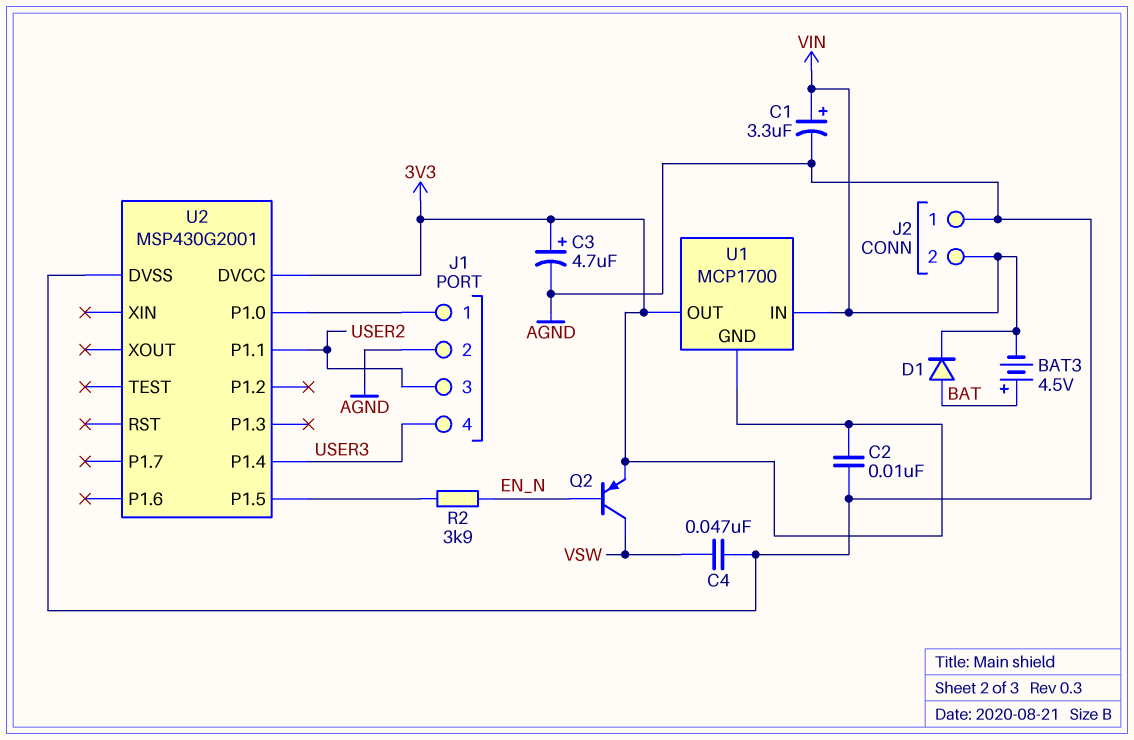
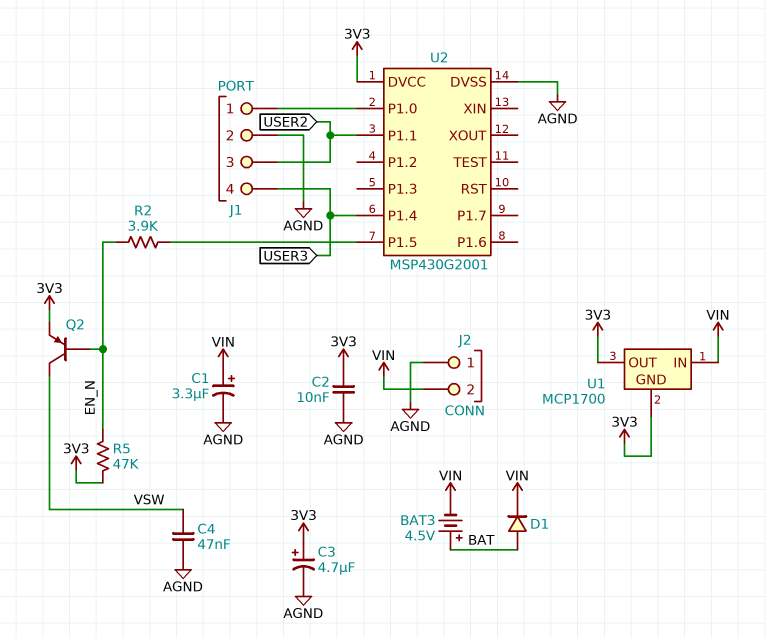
R5: none -> 47k (3V3, EN_N)

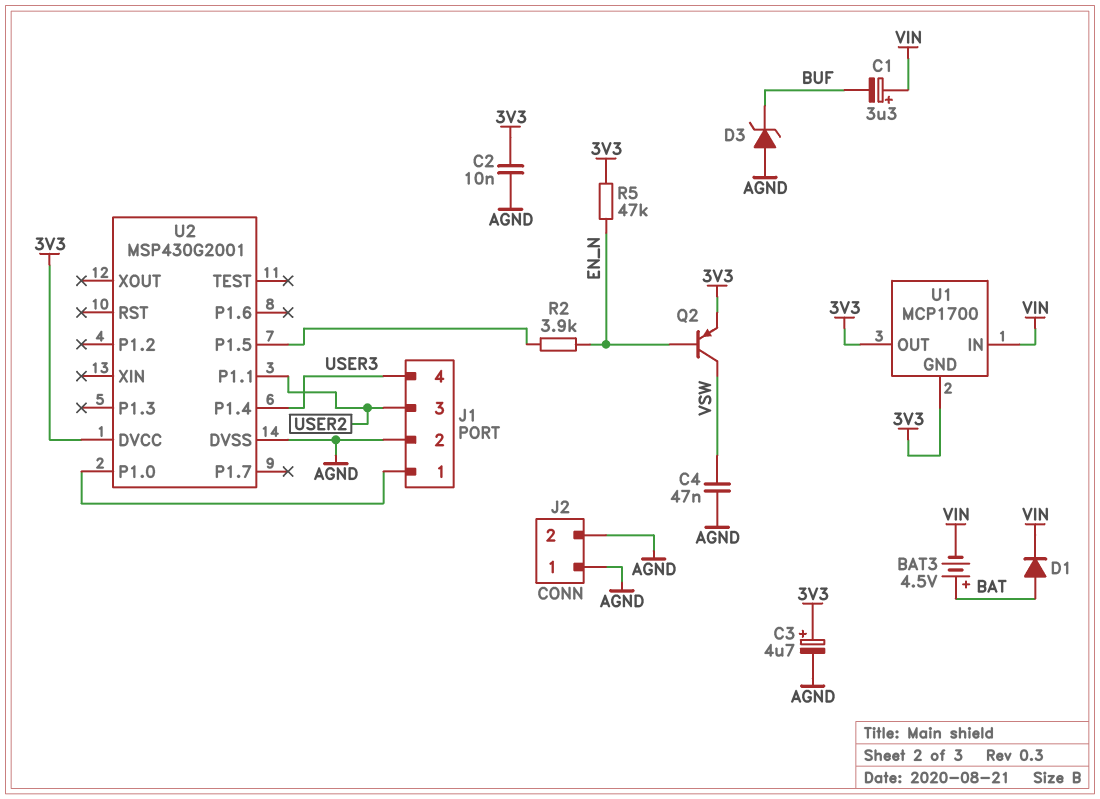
C1: 3.3uF (plus VIN, minus AGND) -> 3.3uF (plus VIN, minus BUF)
D3: none -> zener (A AGND, K BUF)
J2 pin 2: VIN -> AGND

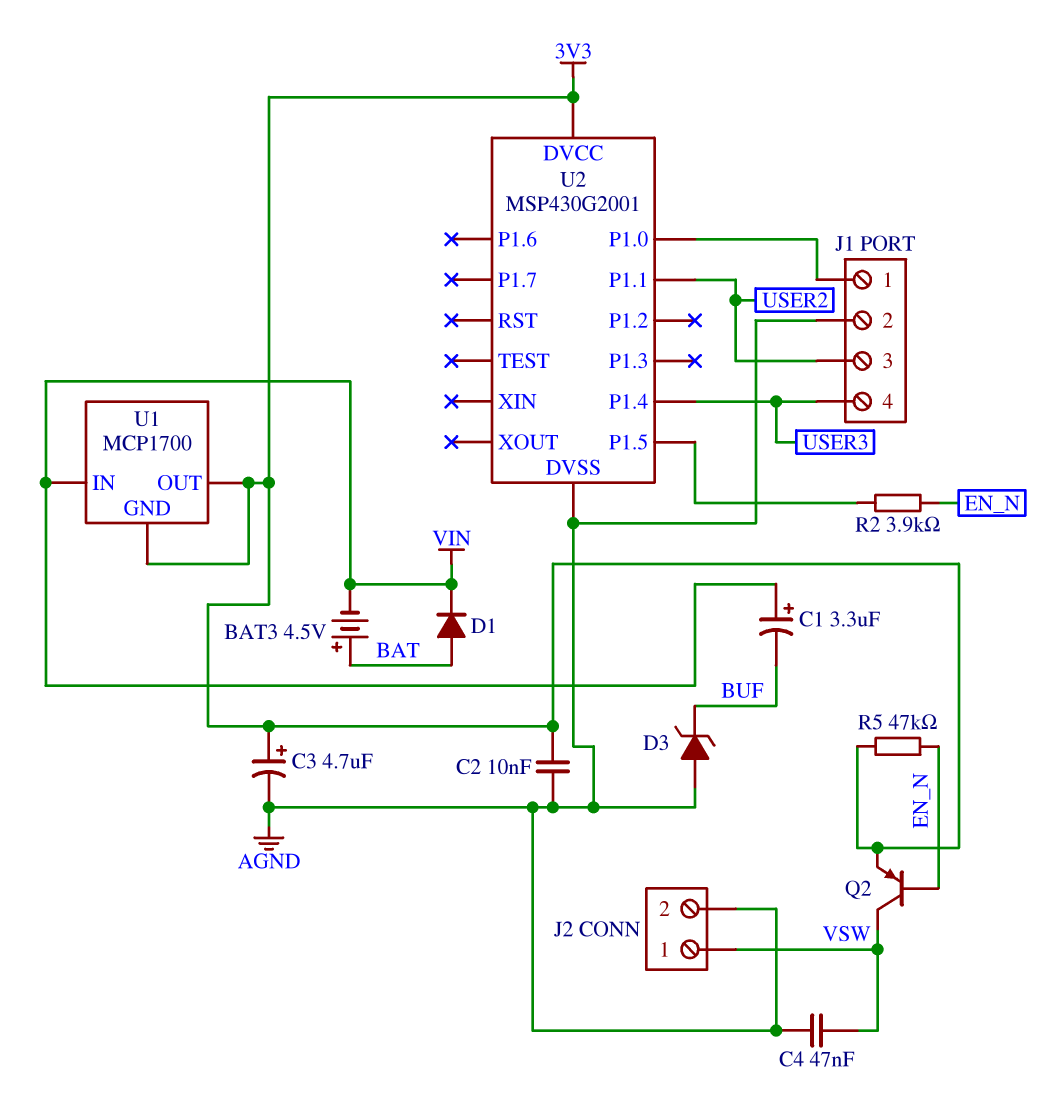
J2 pin 1: AGND -> VSW

